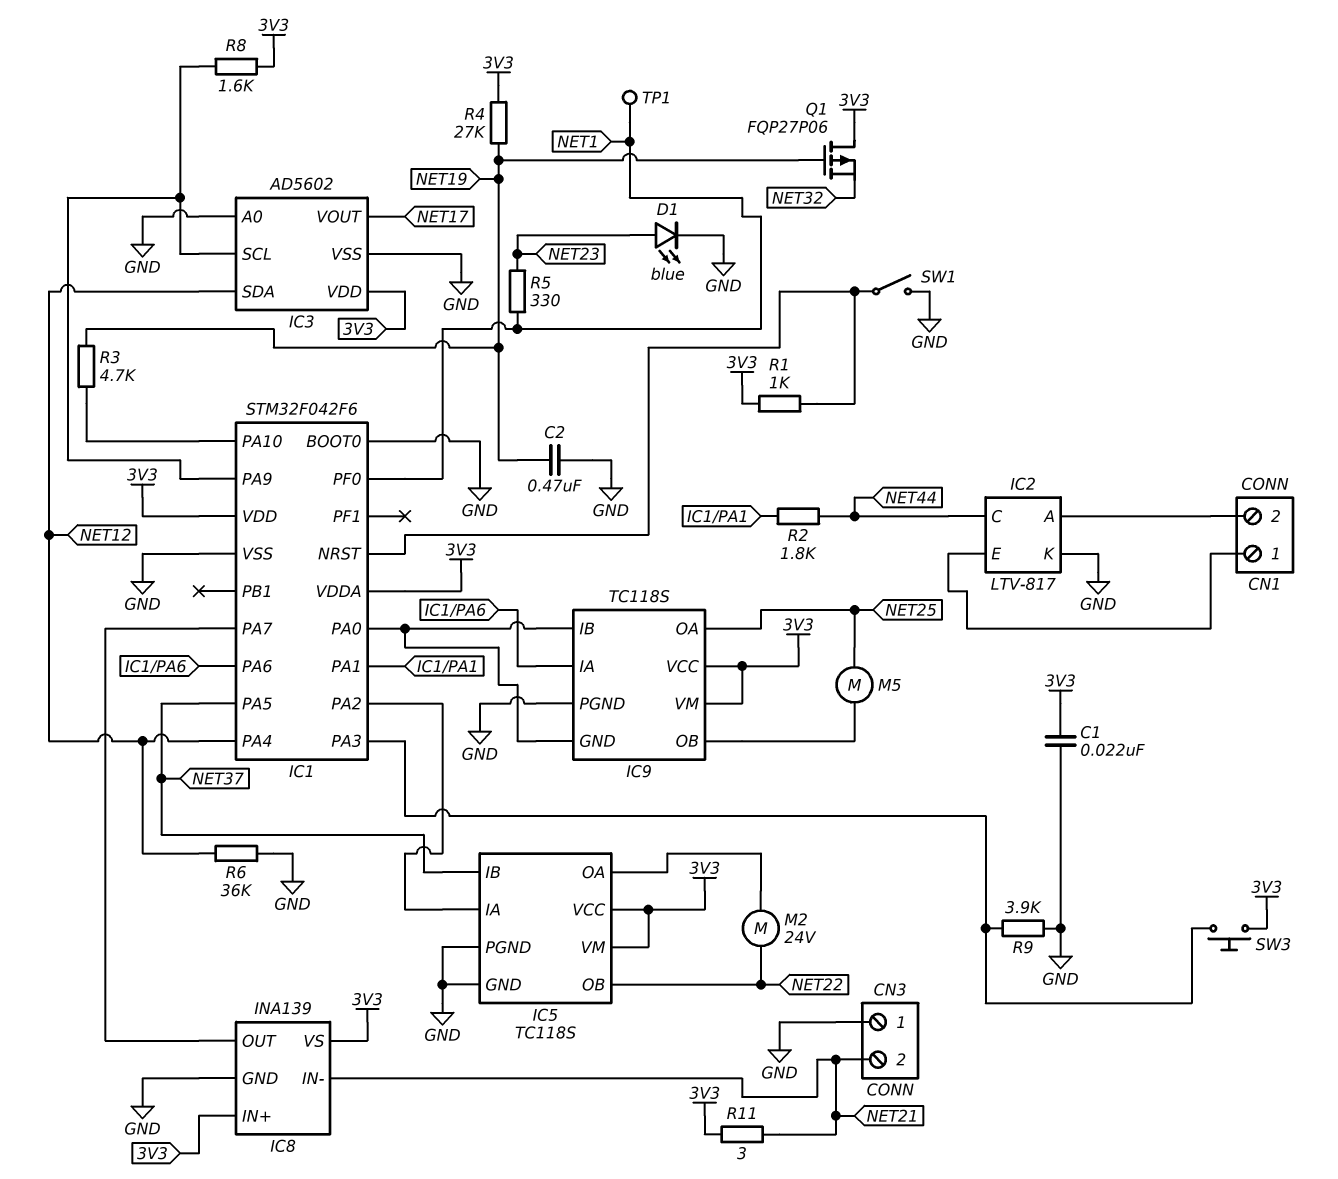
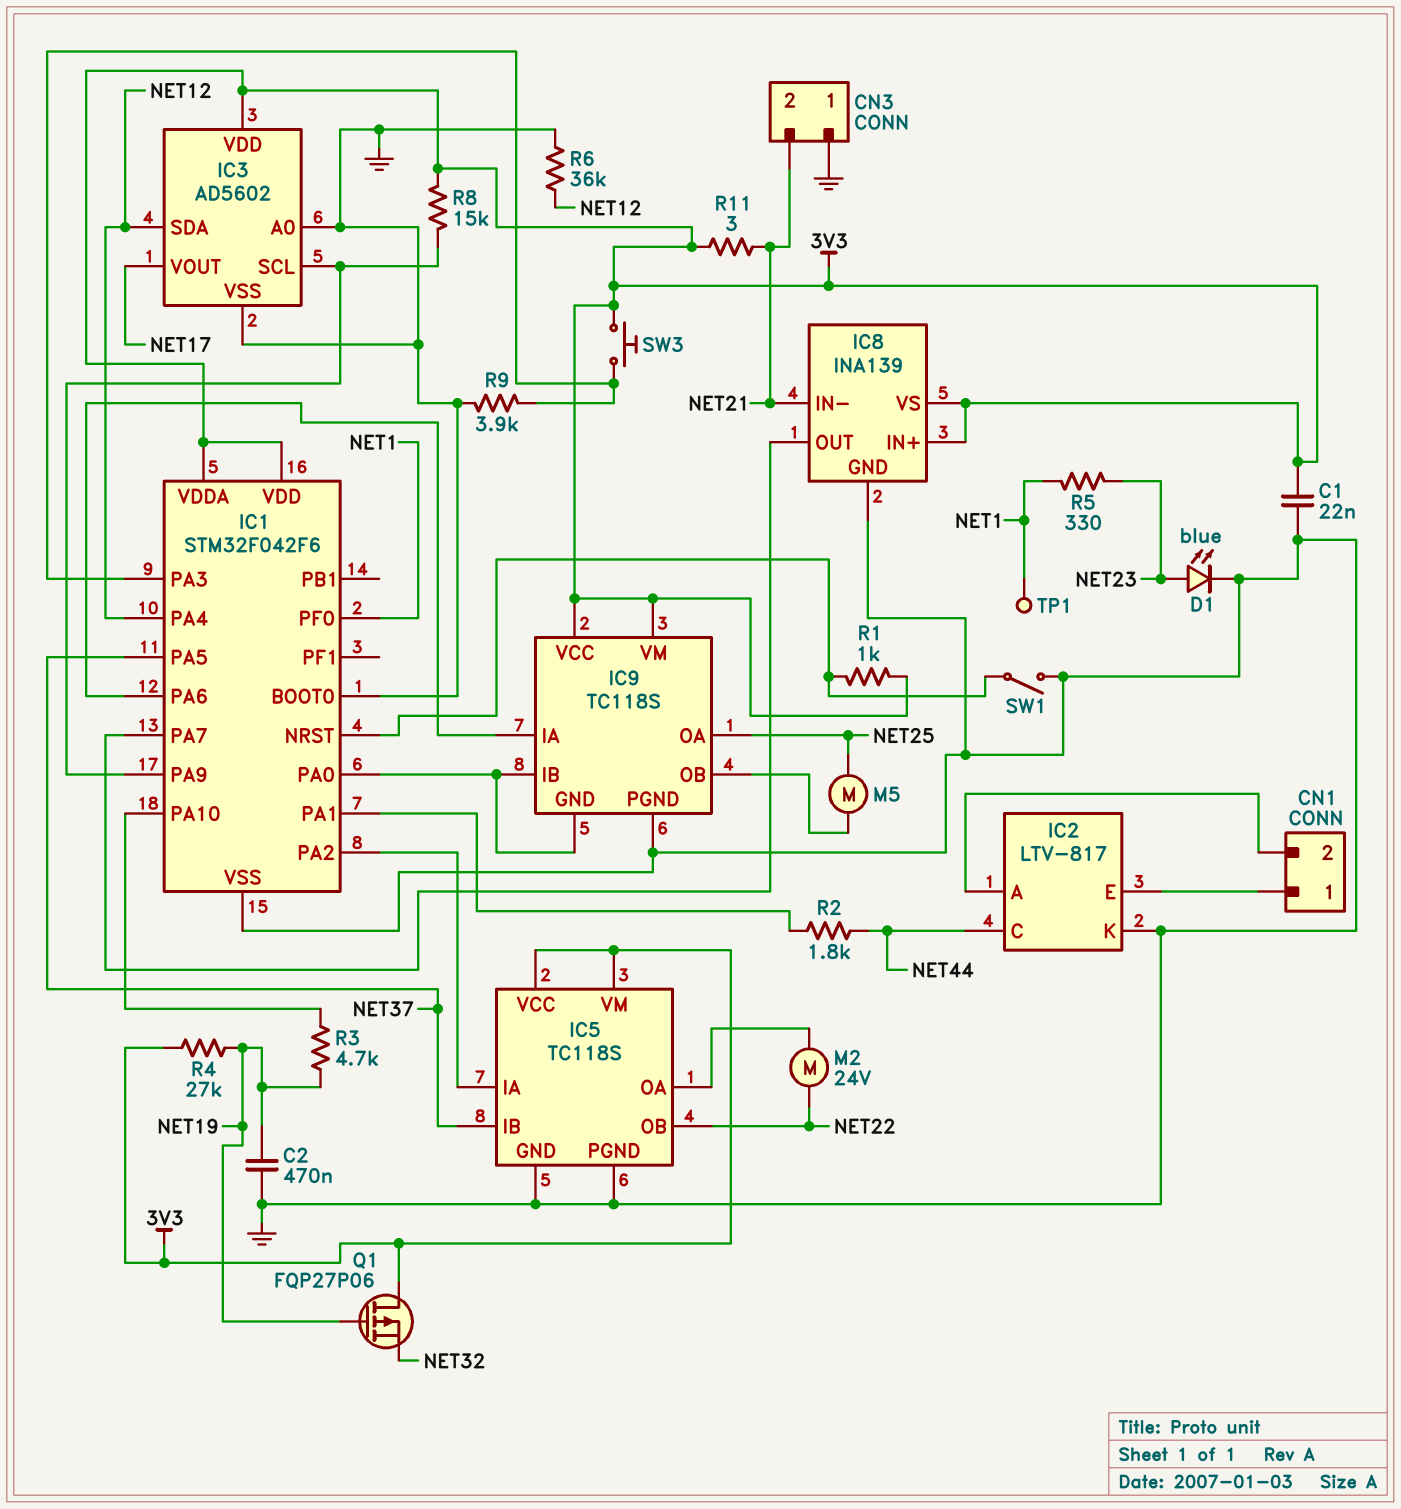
R8: 1.6k (3V3, IC1/PA9) -> 15k (3V3, IC1/PA9)

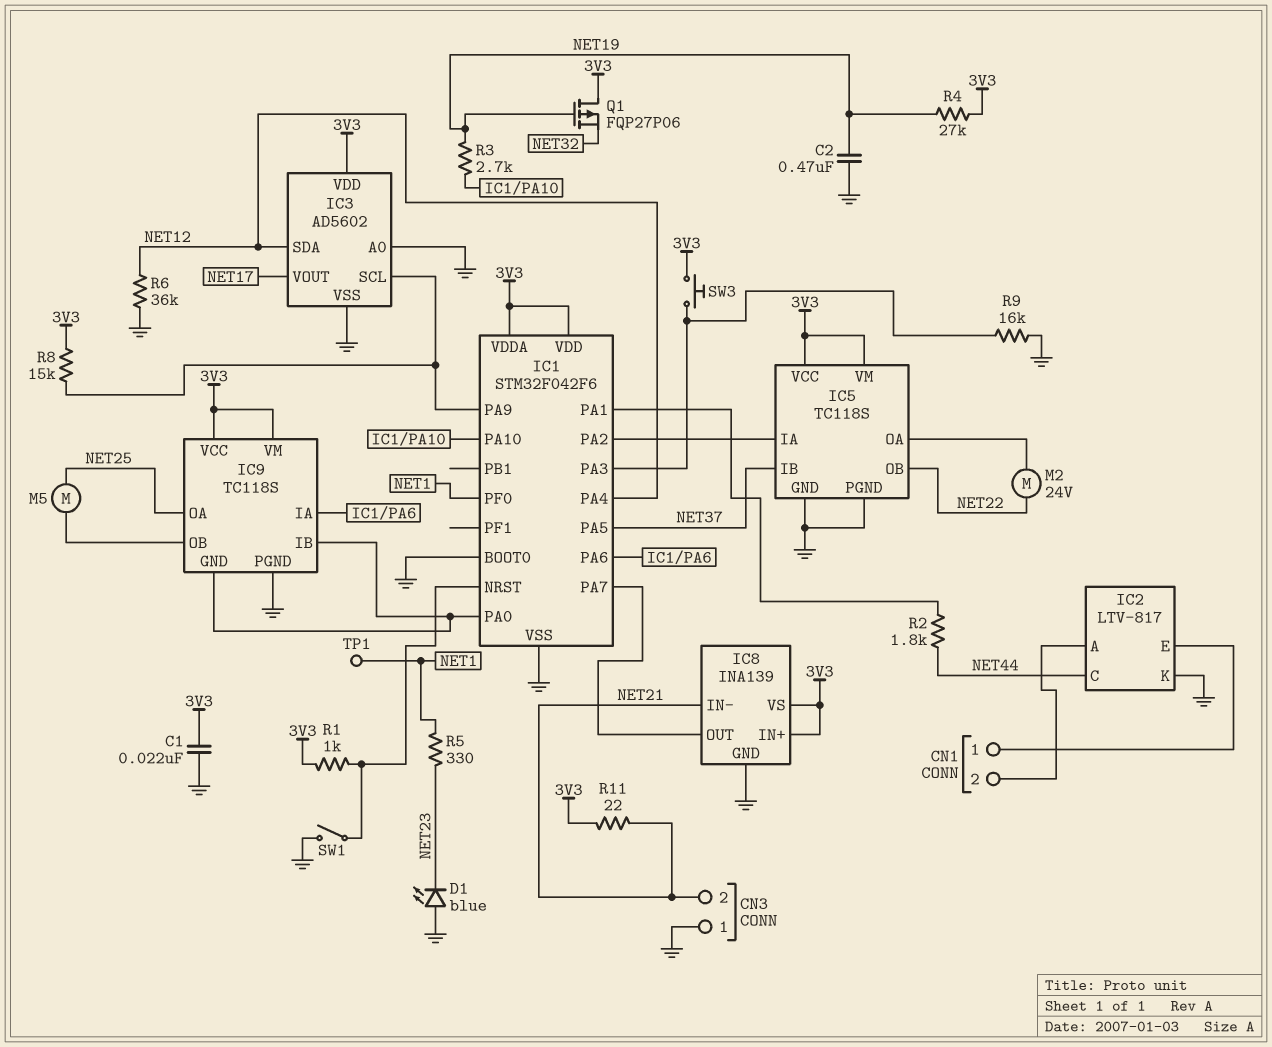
D1: LED blue (A NET23, K GND) -> LED blue (A GND, K NET23)
R3: 4.7k (IC1/PA10, NET19) -> 2.7k (IC1/PA10, NET19)
R9: 3.9k (GND, IC1/PA3) -> 16k (GND, IC1/PA3)
R11: 3 (3V3, NET21) -> 22 (3V3, NET21)

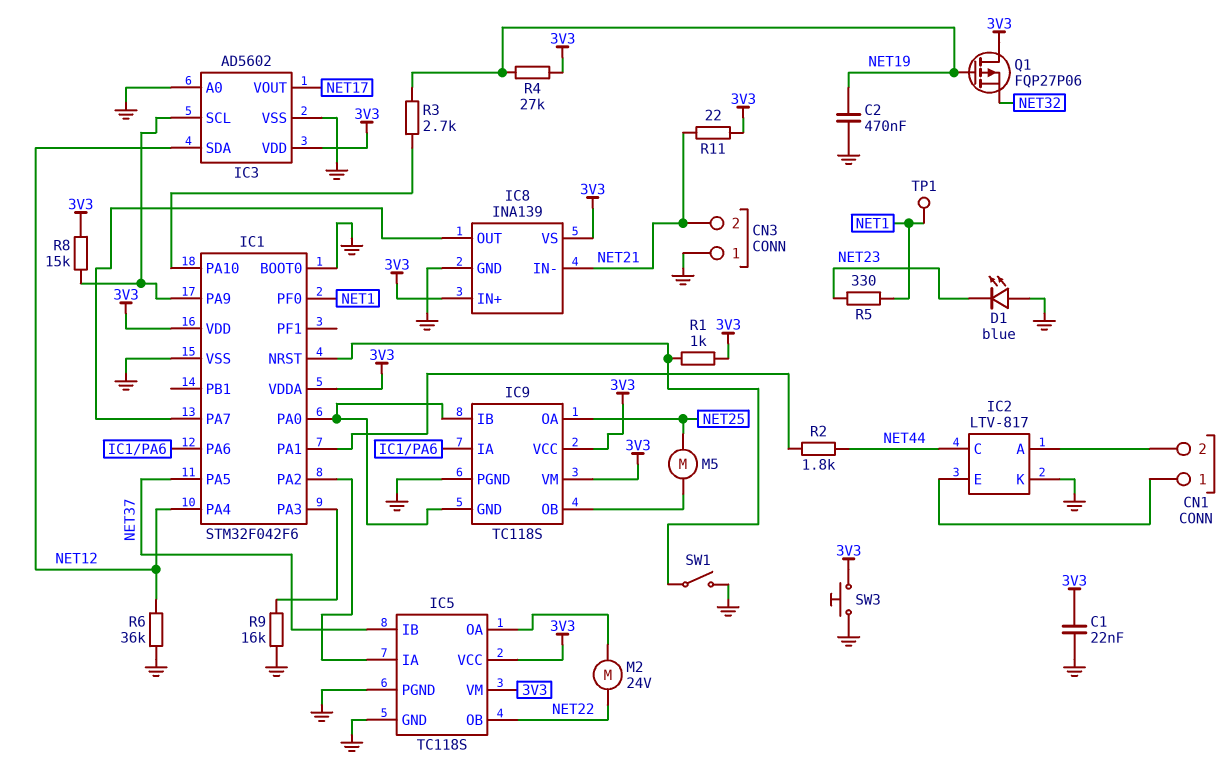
SW3: button (3V3, IC1/PA3) -> button (3V3, GND)

